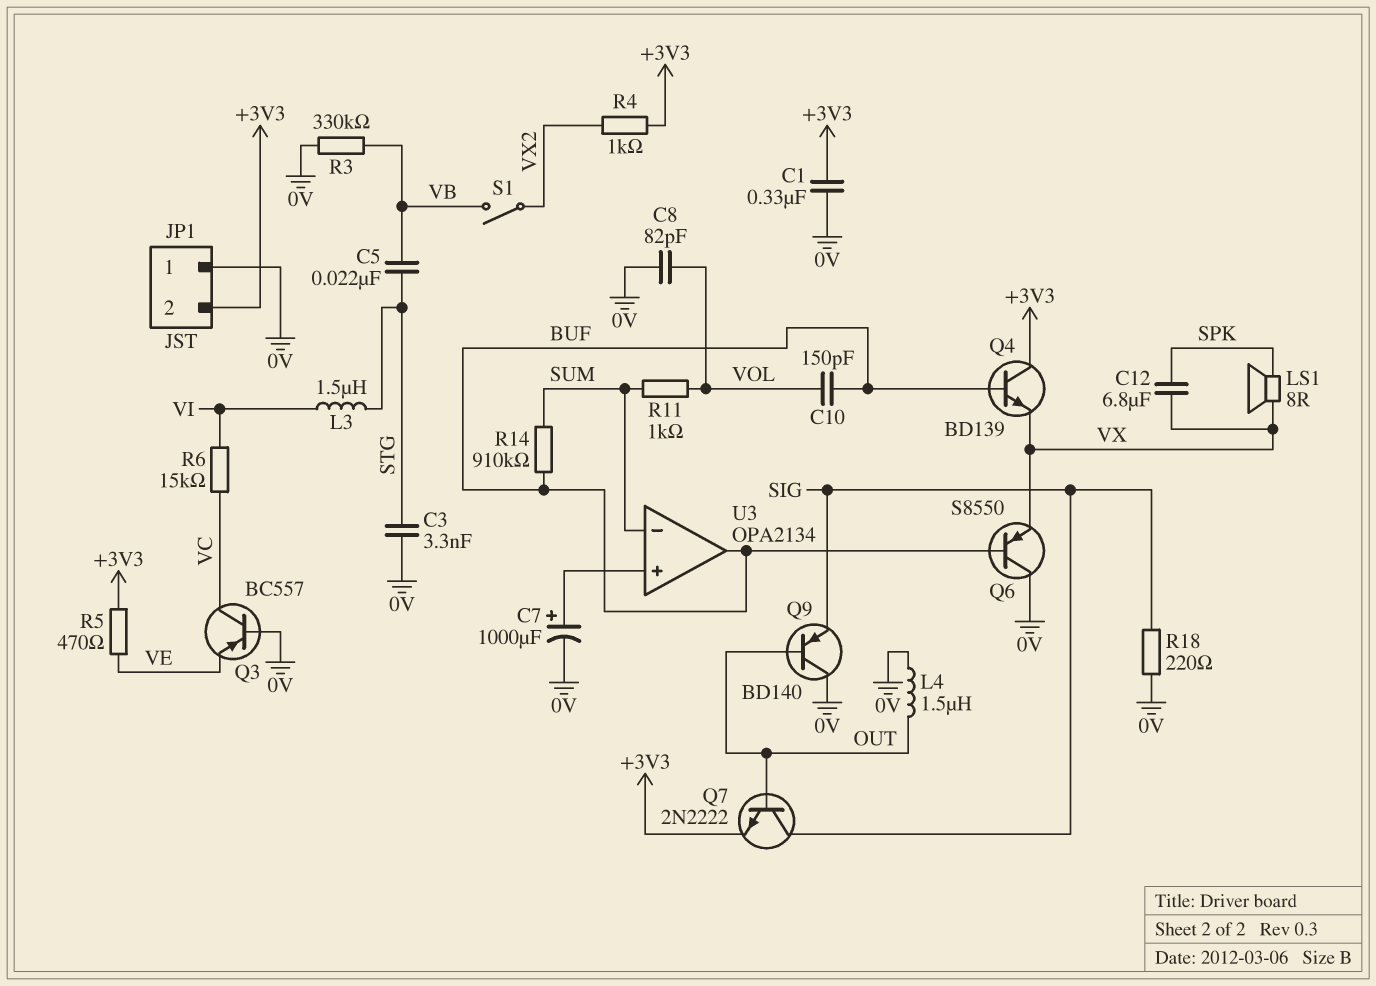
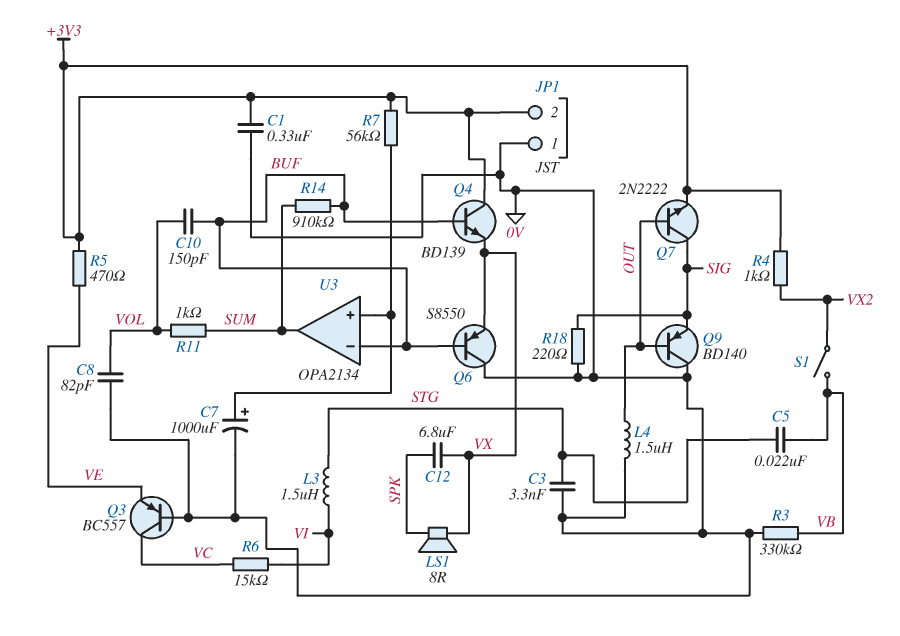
R7: none -> 56k (+3V3, U3/in+)
U3 pin in-: SUM -> BUF
U3 pin out: BUF -> SUM

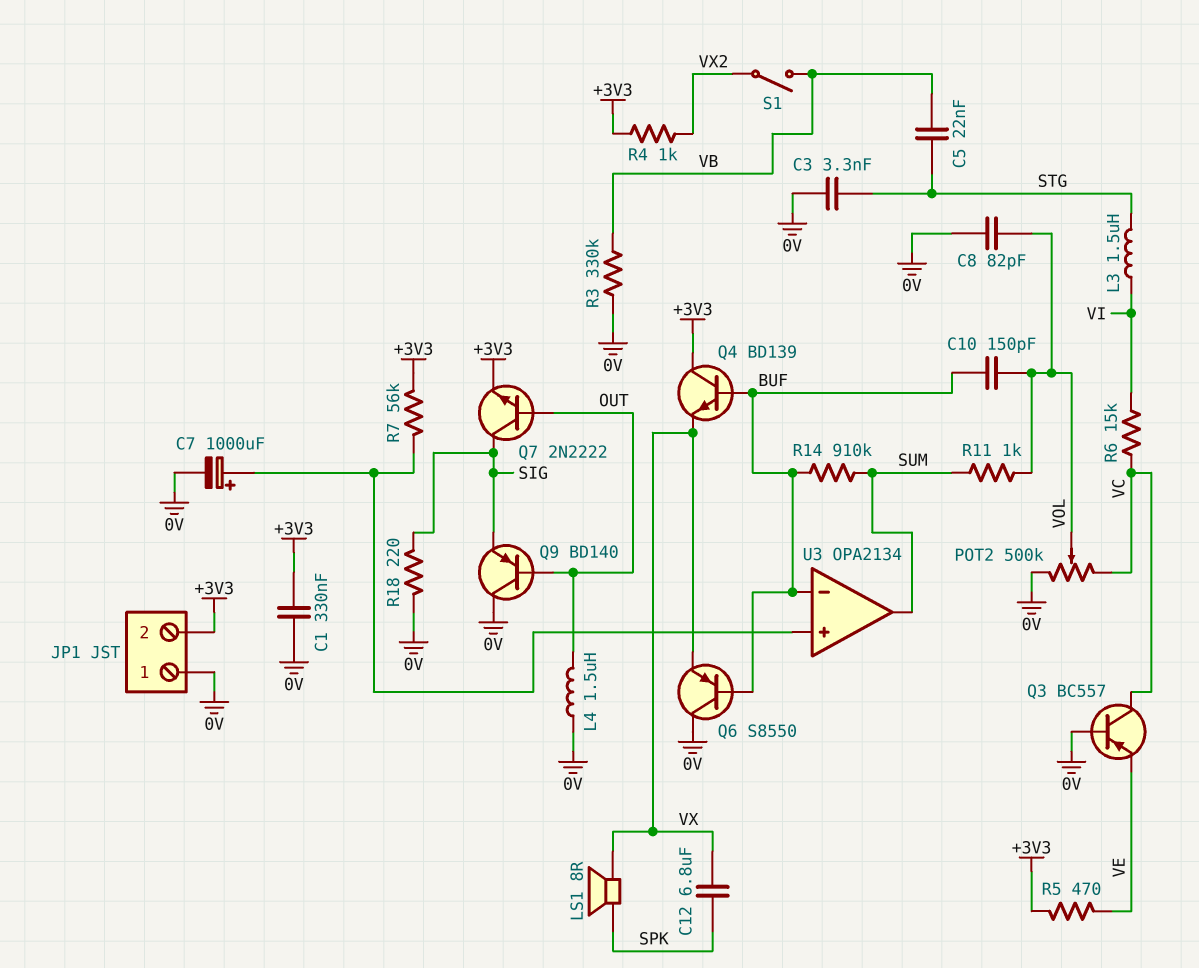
POT2: none -> 500k (0V, VC, wiper VOL)

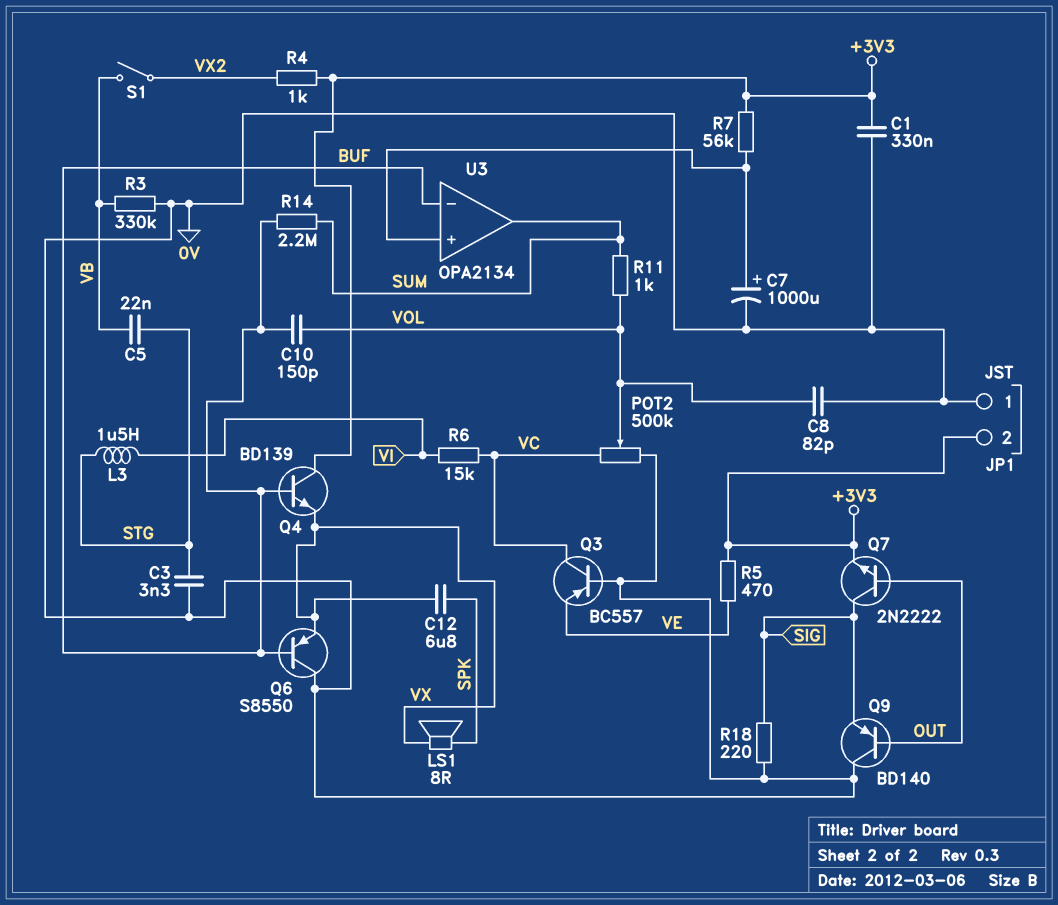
L4: 1.5uH (0V, OUT) -> none
R14: 910k (BUF, SUM) -> 2.2M (BUF, SUM)

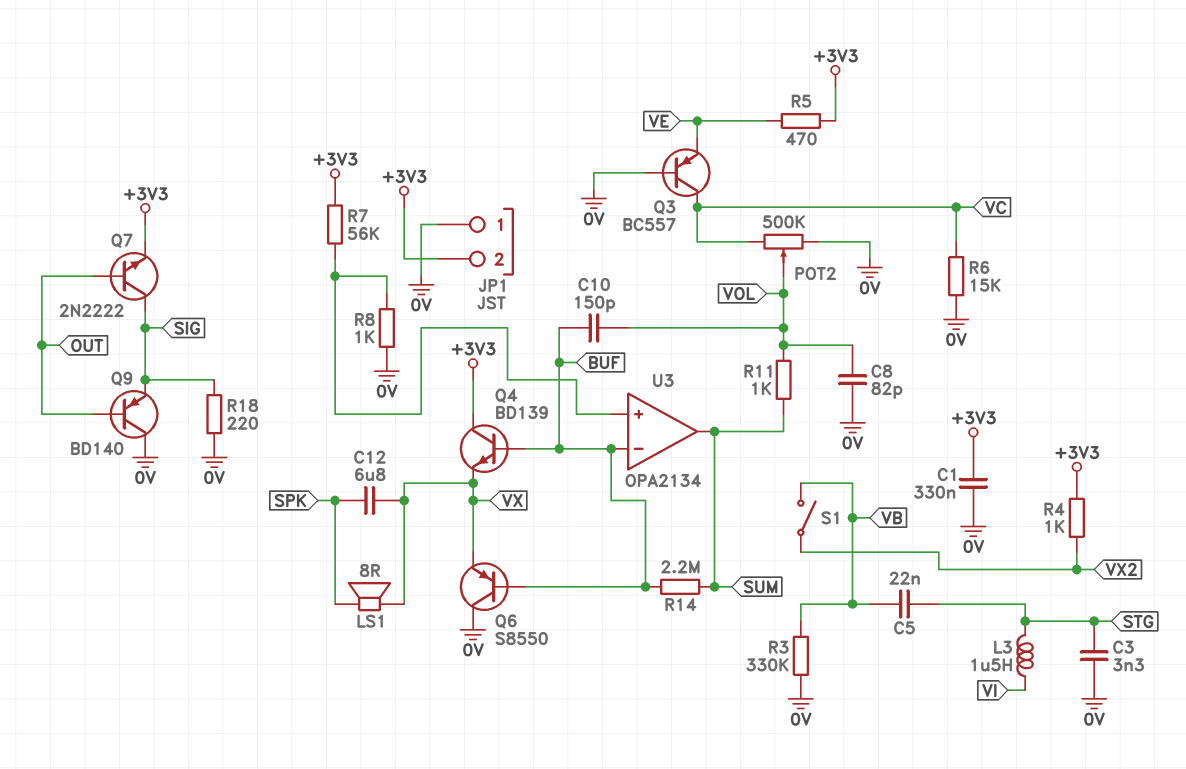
C7: 1000uF (plus U3/in+, minus 0V) -> none
R6: 15k (VC, VI) -> 15k (0V, VC)
R8: none -> 1k (0V, U3/in+)

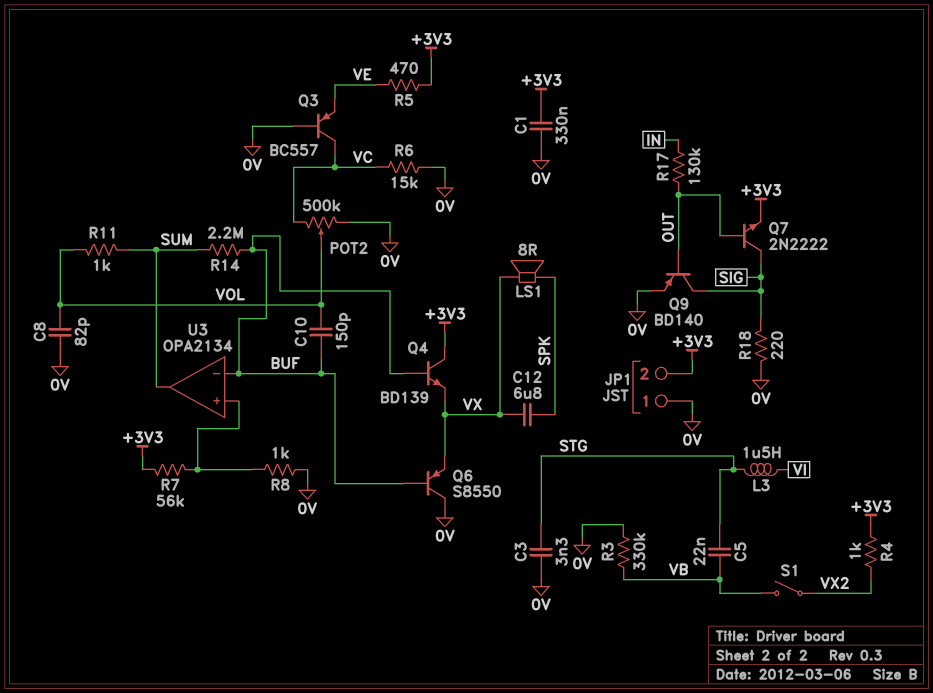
Q9: PNP BD140 (B OUT, C 0V, E SIG) -> PNP BD140 (B OUT, C SIG, E 0V)
R17: none -> 130k (IN, OUT)

